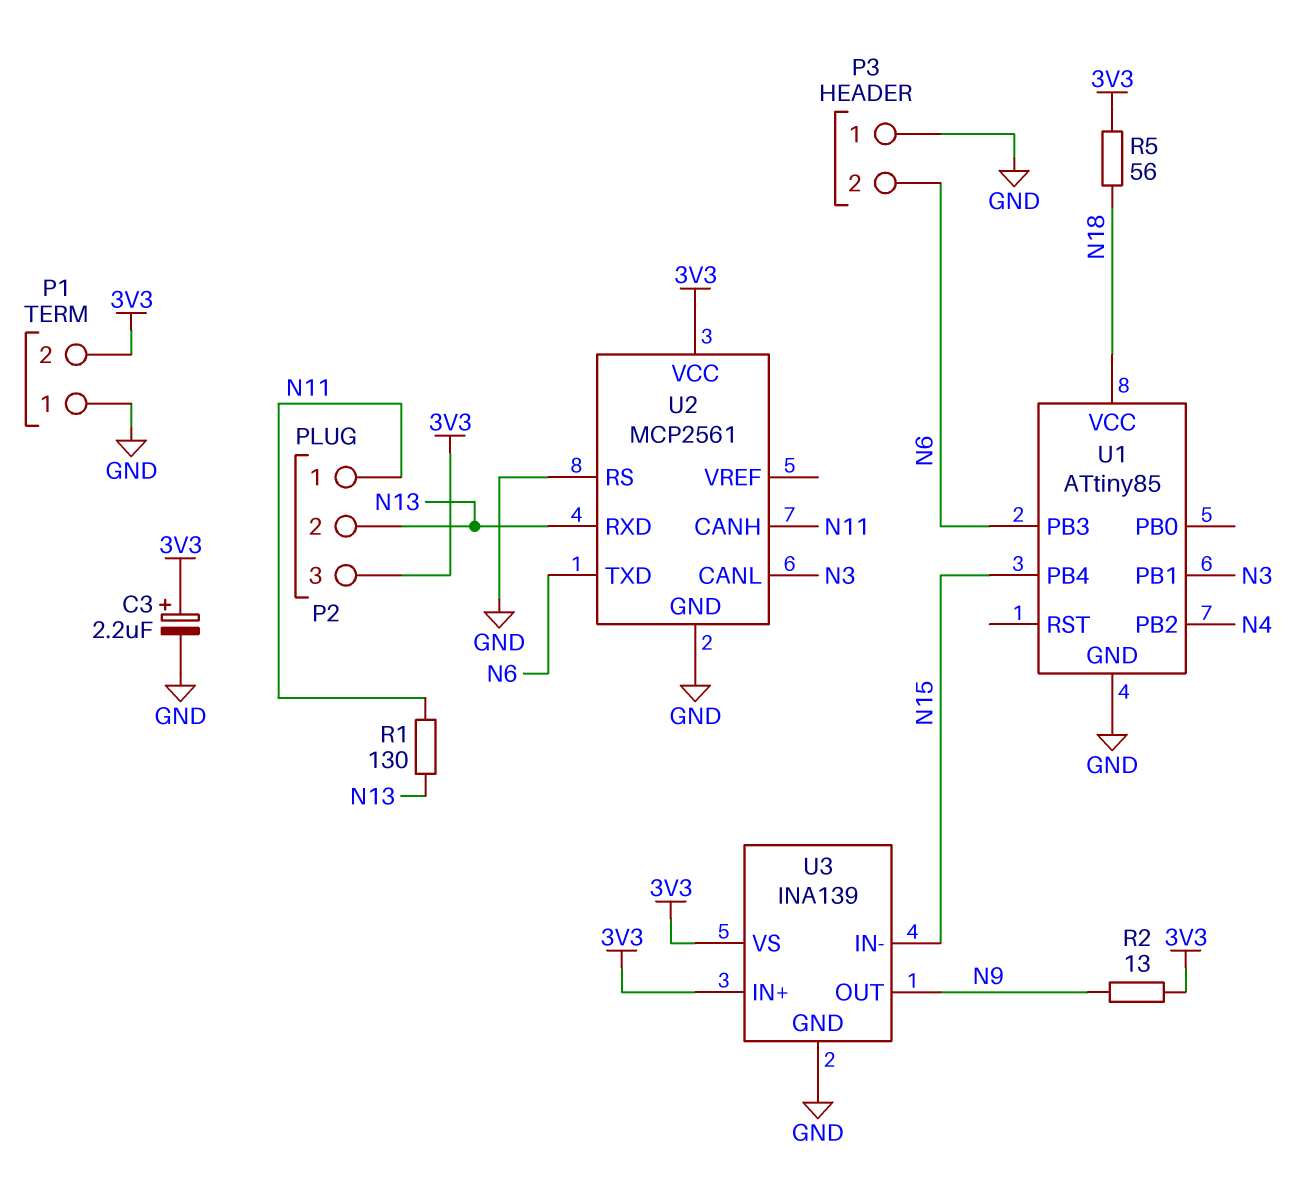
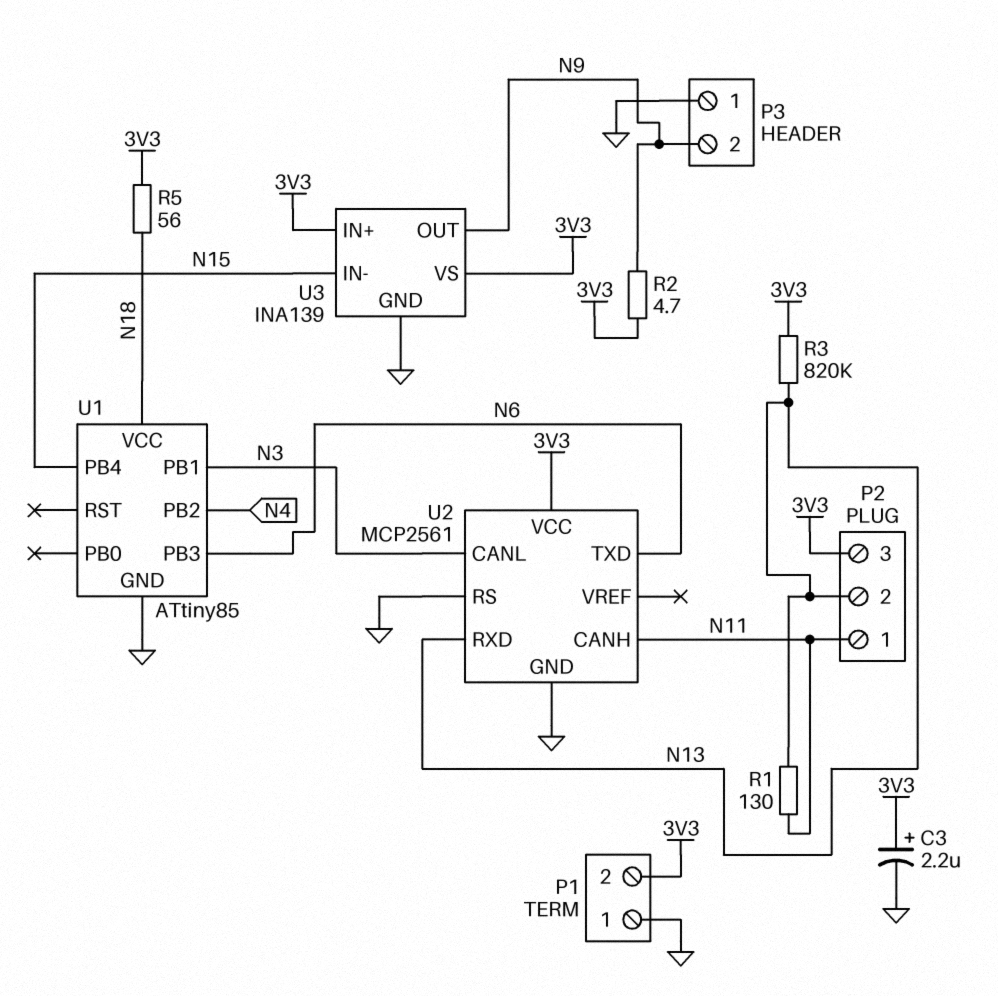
P3 pin 2: N6 -> N9
R2: 13 (3V3, N9) -> 4.7 (3V3, N9)
R3: none -> 820k (3V3, N13)

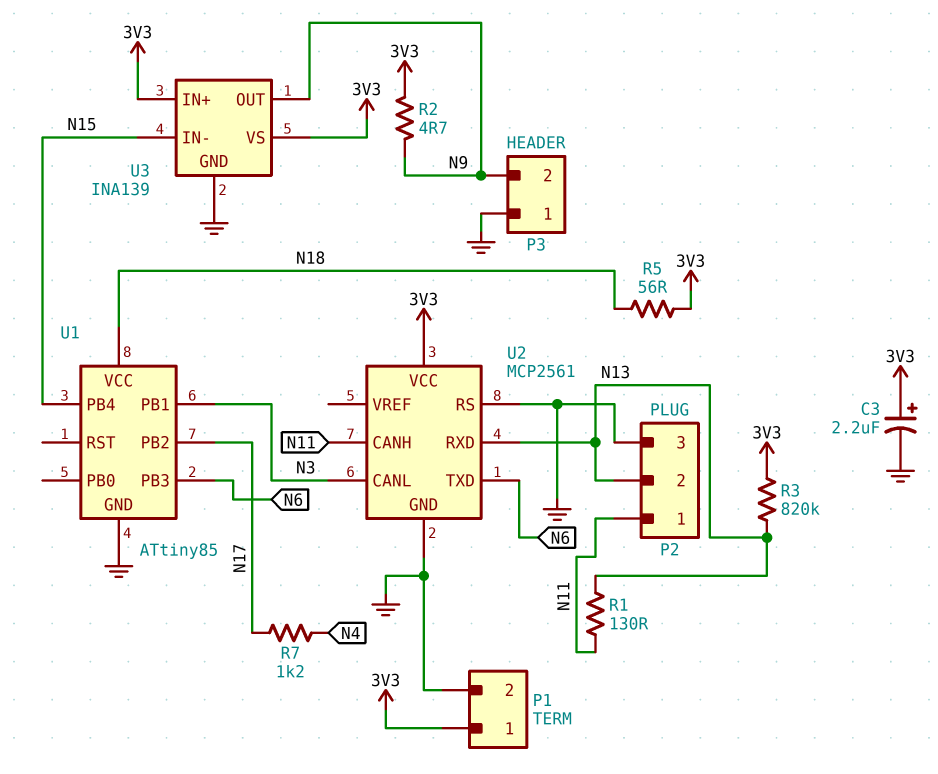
P1 pin 1: GND -> 3V3
P1 pin 2: 3V3 -> GND
P2 pin 3: 3V3 -> GND
R7: none -> 1.2k (N4, N17)
U1 pin PB2: N4 -> N17

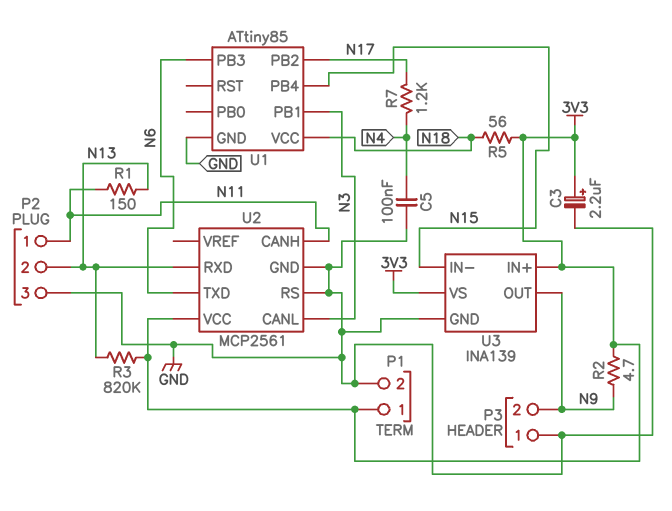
C5: none -> 100nF (GND, N4)
R1: 130 (N11, N13) -> 150 (N11, N13)

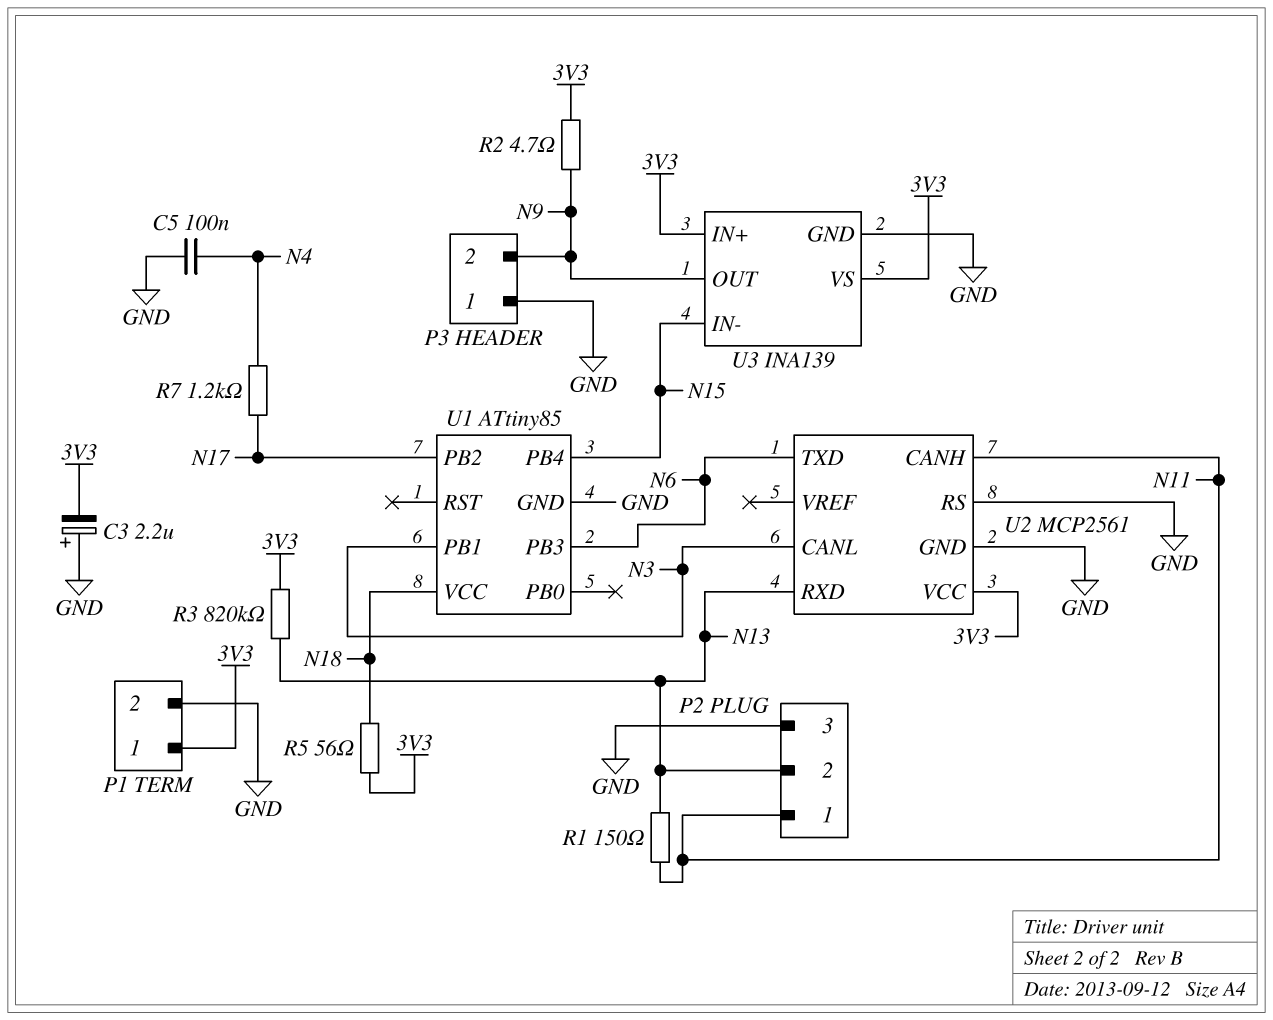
C3: 2.2uF (plus 3V3, minus GND) -> 2.2uF (plus GND, minus 3V3)

